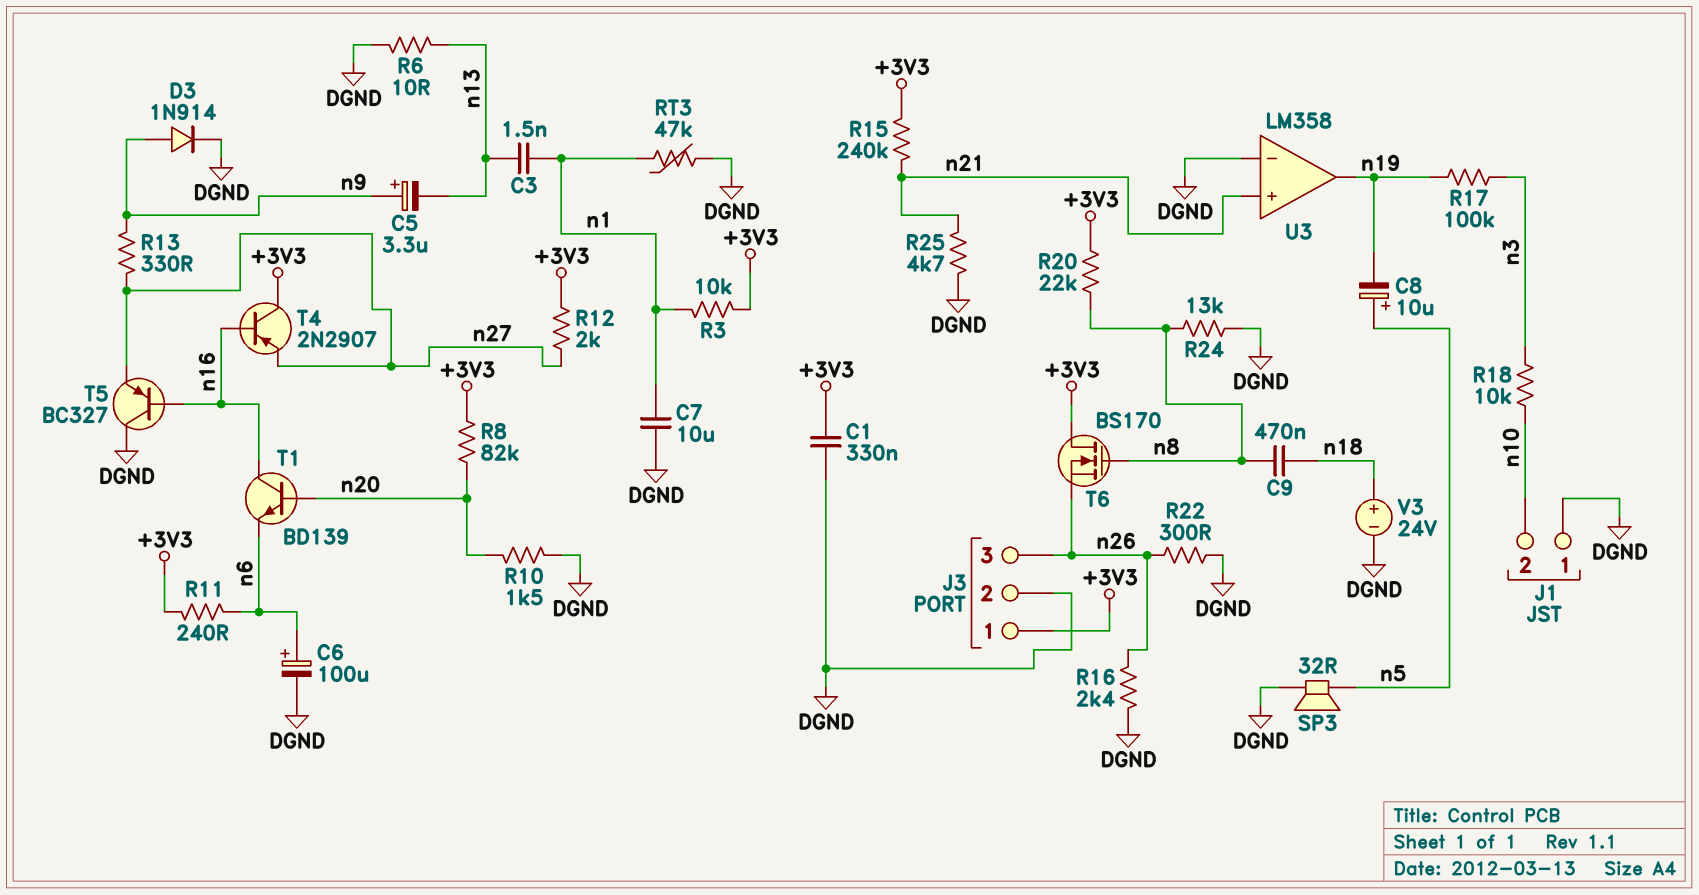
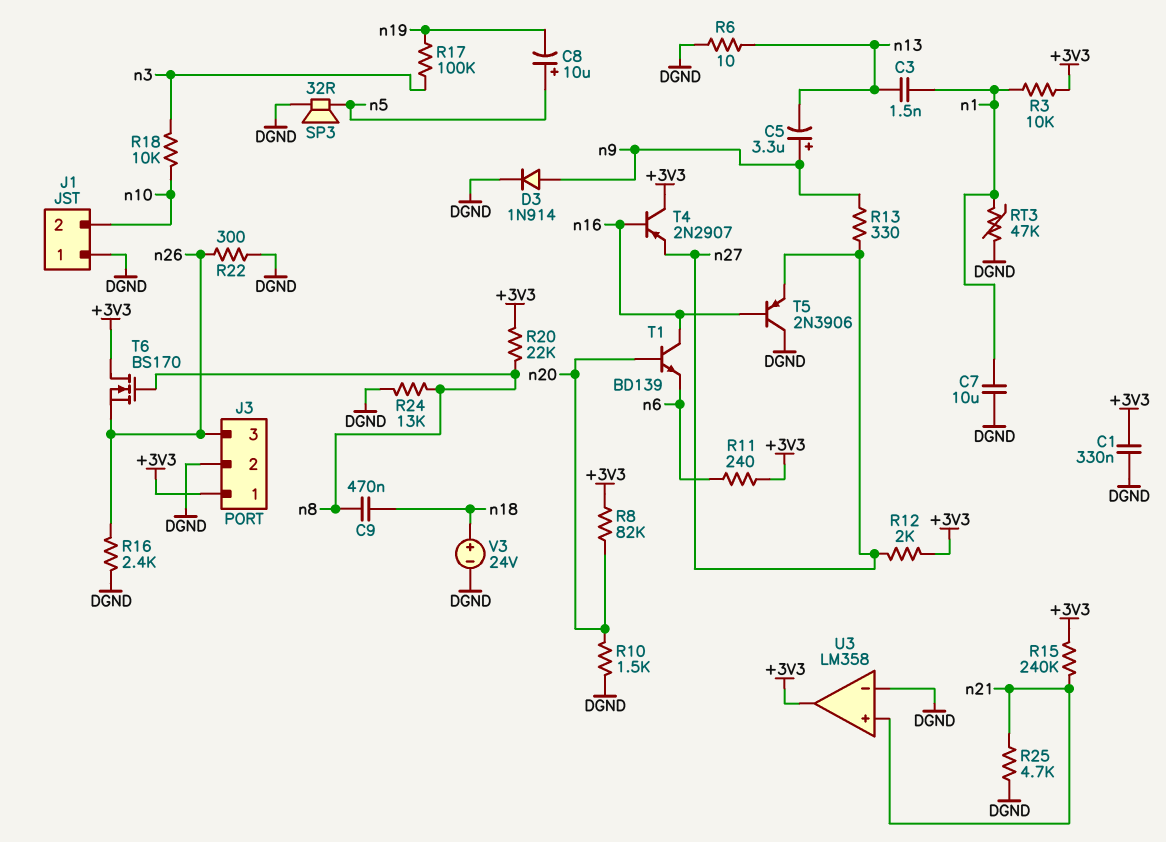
C6: 100uF (plus n6, minus DGND) -> none
T5: PNP BC327 (B n16, C DGND, E n27) -> PNP 2N3906 (B n16, C DGND, E n27)
U3 pin out: n19 -> +3V3

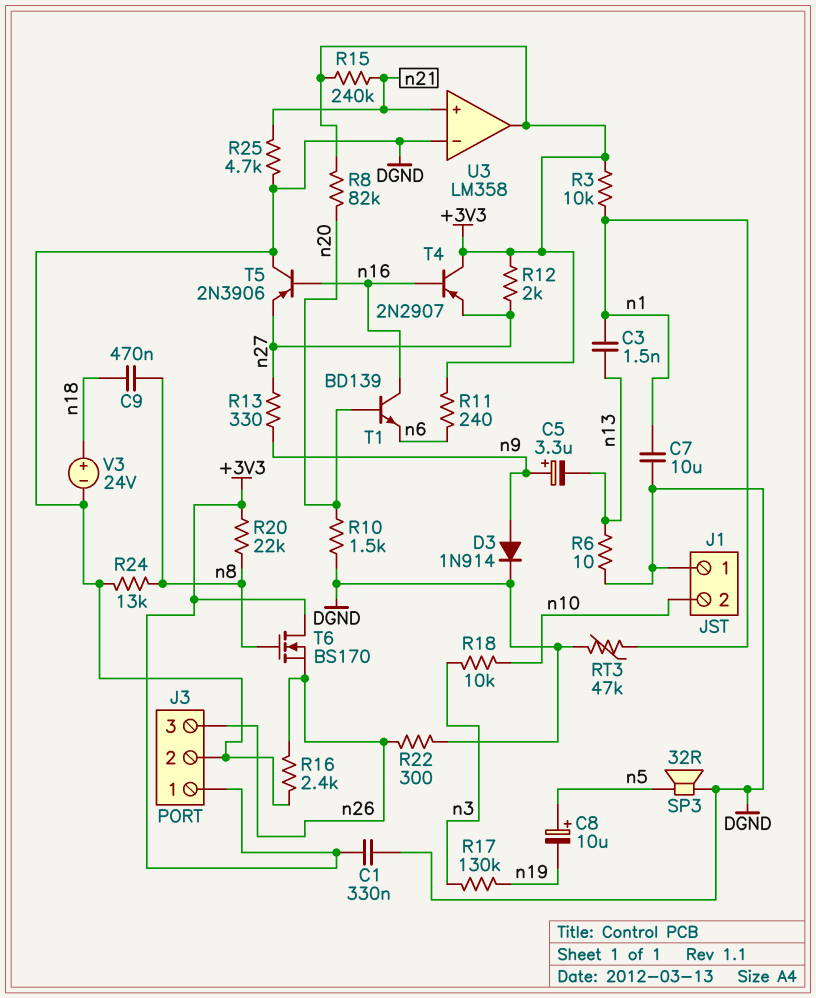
R17: 100k (n3, n19) -> 130k (n3, n19)

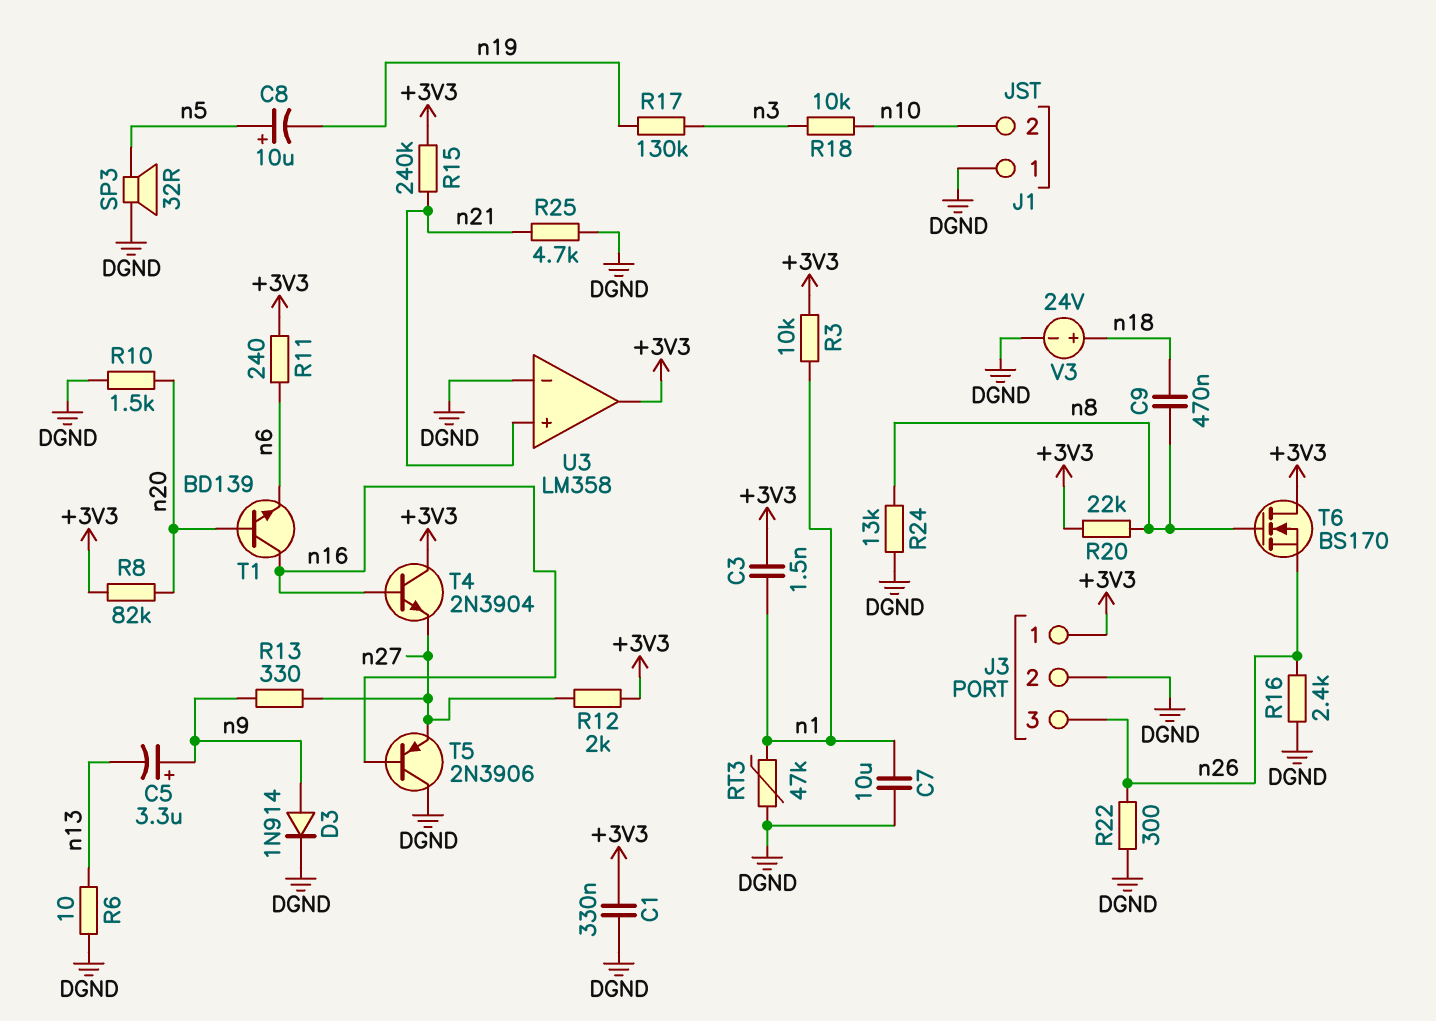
C3: 1.5nF (n1, n13) -> 1.5nF (+3V3, n1)
T4: PNP 2N2907 (B n16, C +3V3, E n27) -> NPN 2N3904 (B n16, C +3V3, E n27)

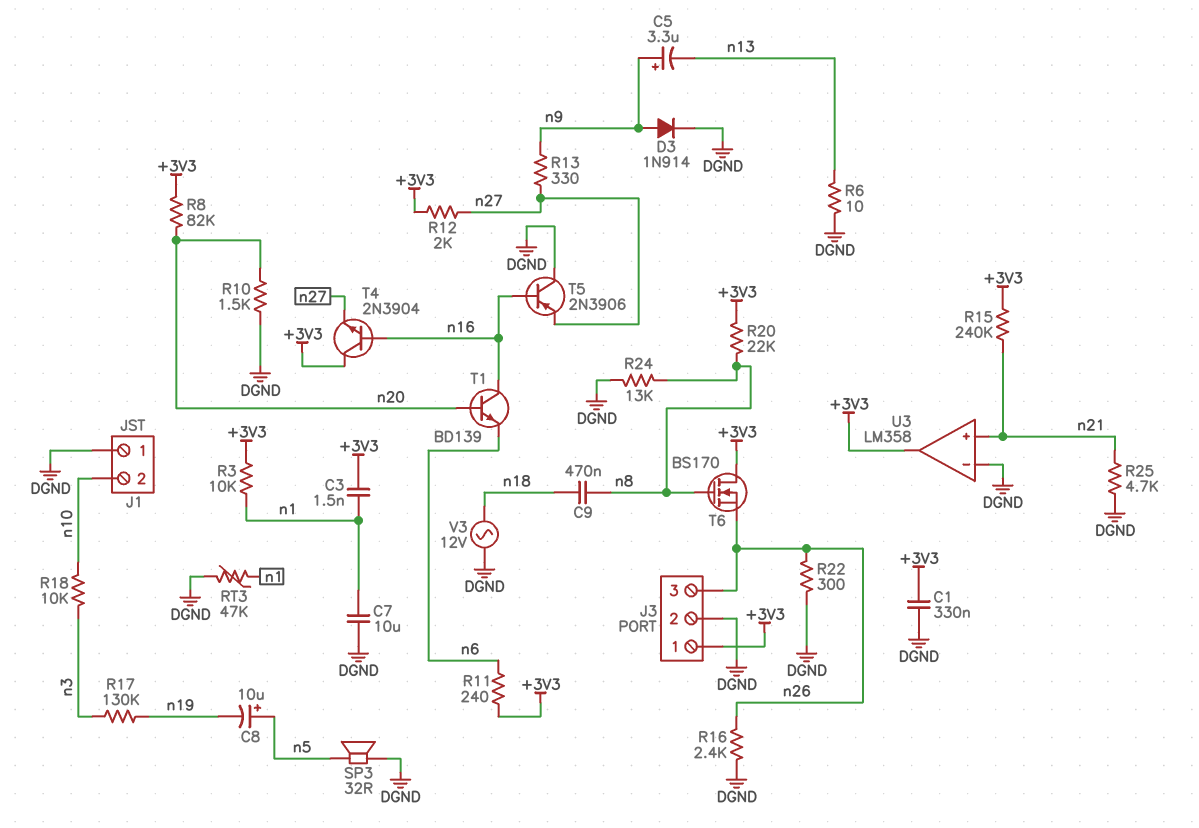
V3: 24V (plus n18, minus DGND) -> AC 12V (DGND, n18)

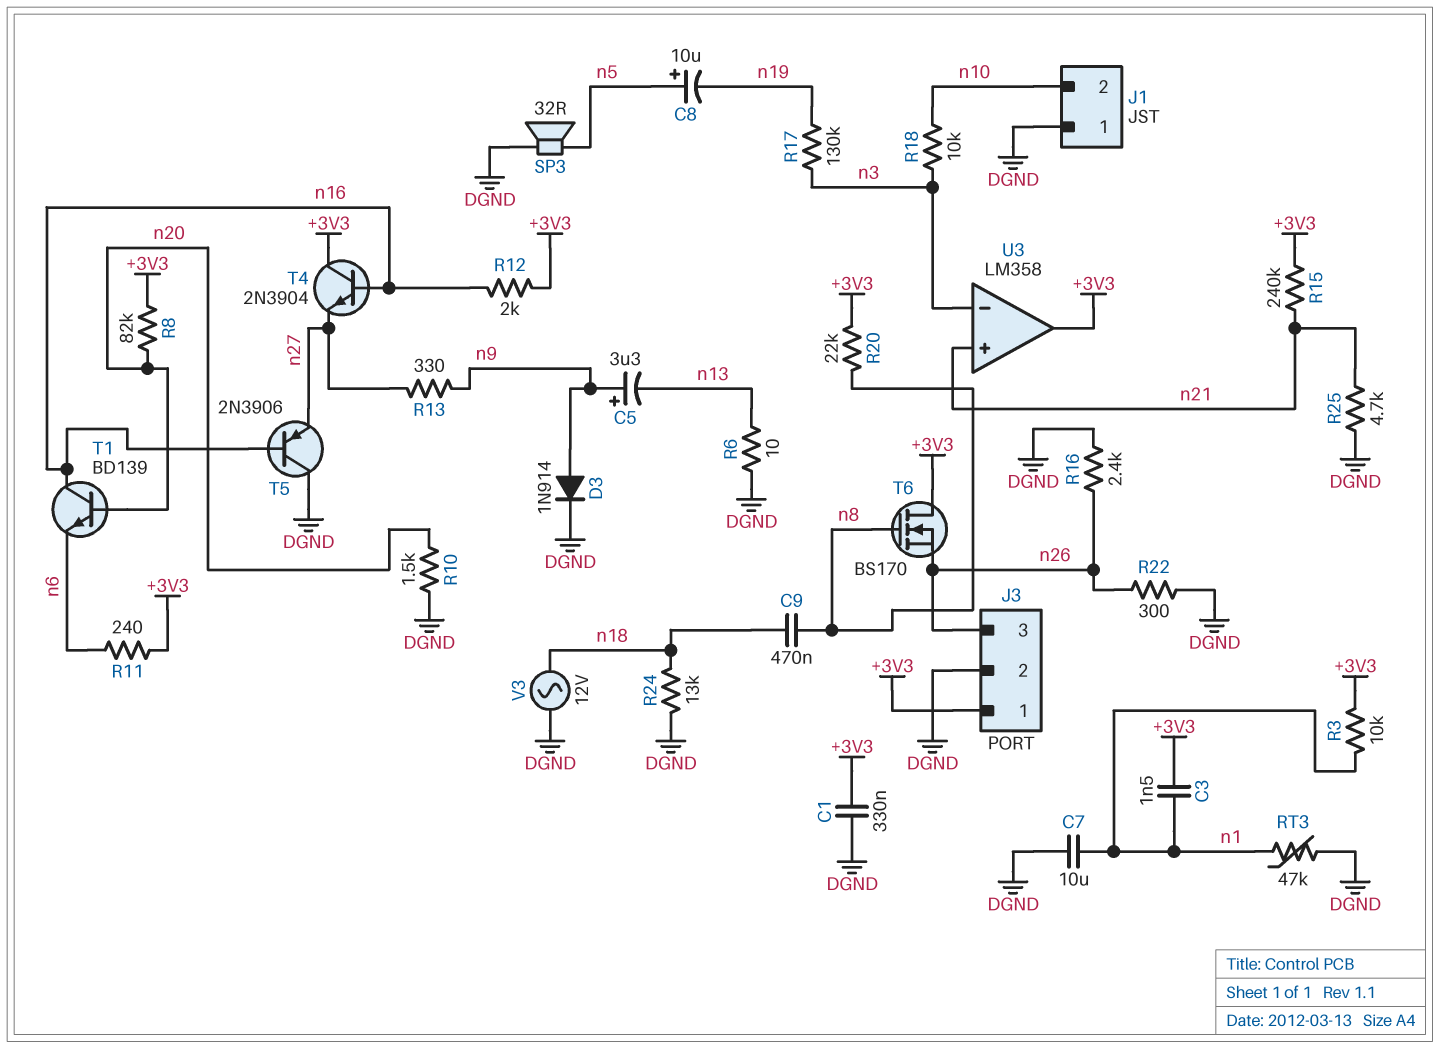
R12: 2k (+3V3, n27) -> 2k (+3V3, n16)
R24: 13k (DGND, n8) -> 13k (DGND, n18)
U3 pin in-: DGND -> n3

